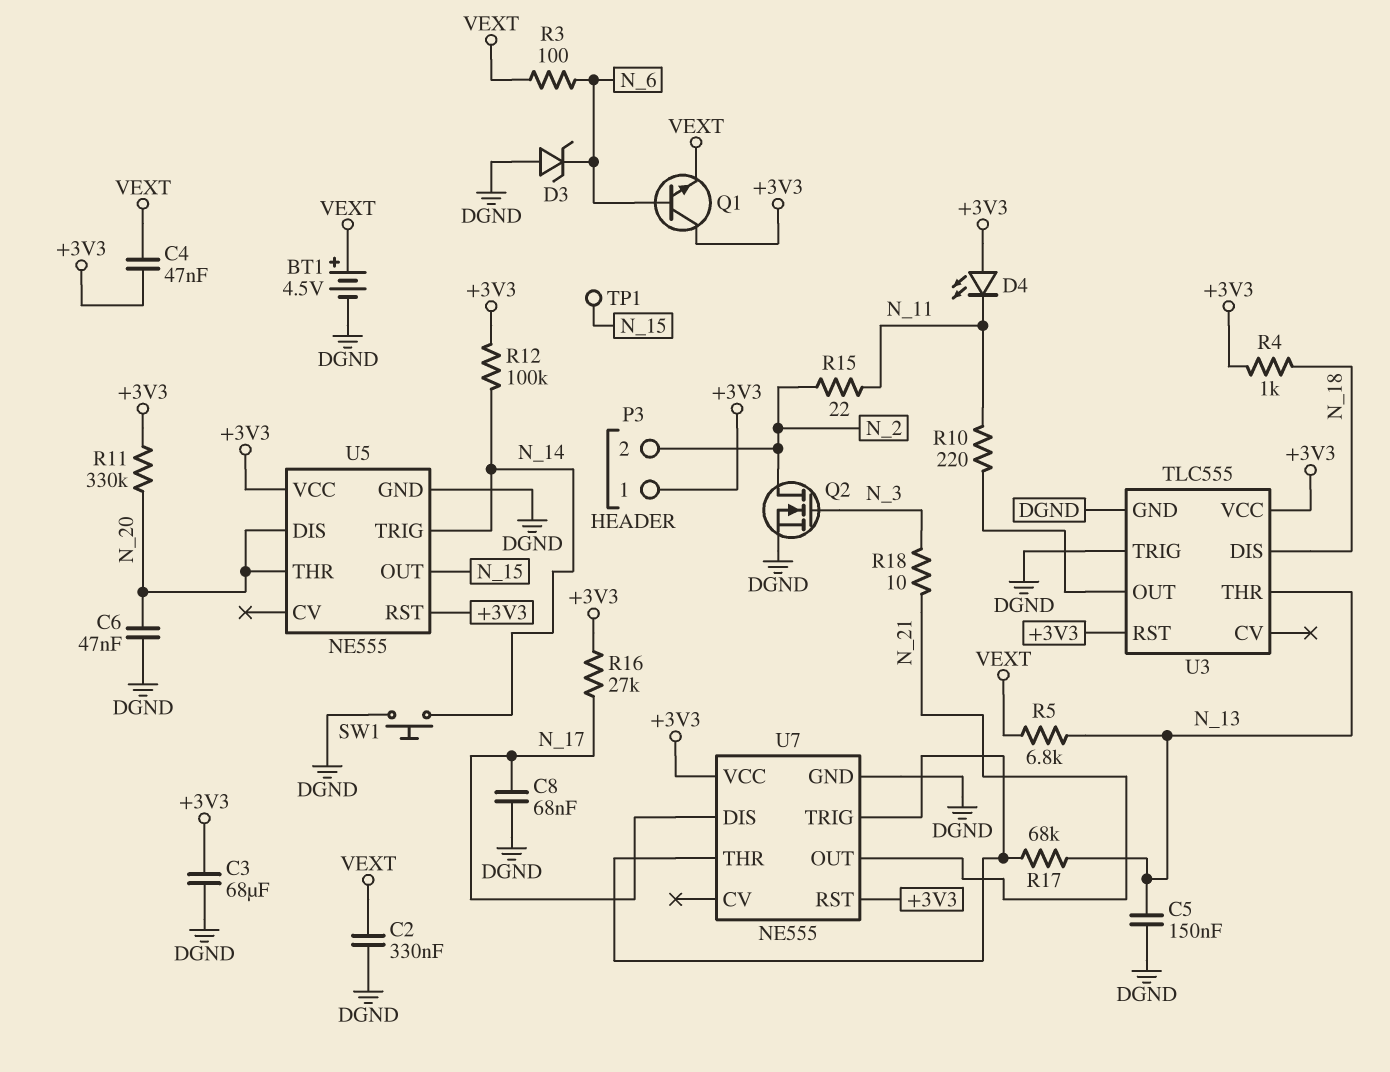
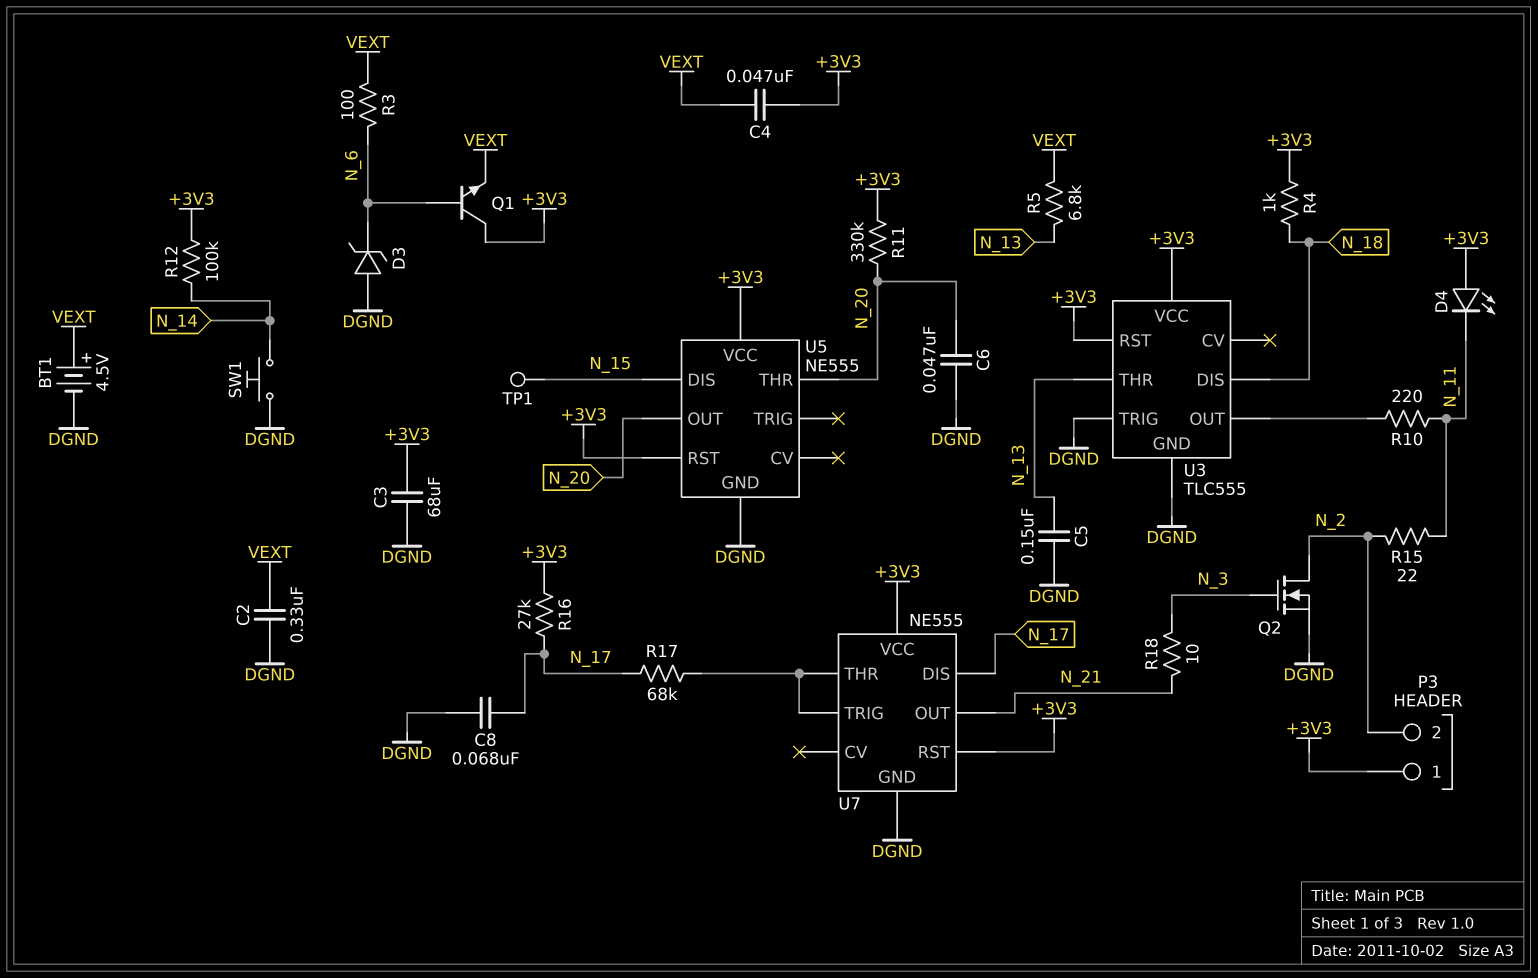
R17: 68k (N_13, U7/THR) -> 68k (N_17, U7/THR)
U5 pin DIS: N_20 -> N_15
U5 pin OUT: N_15 -> N_20
U5 pin TRIG: N_14 -> none

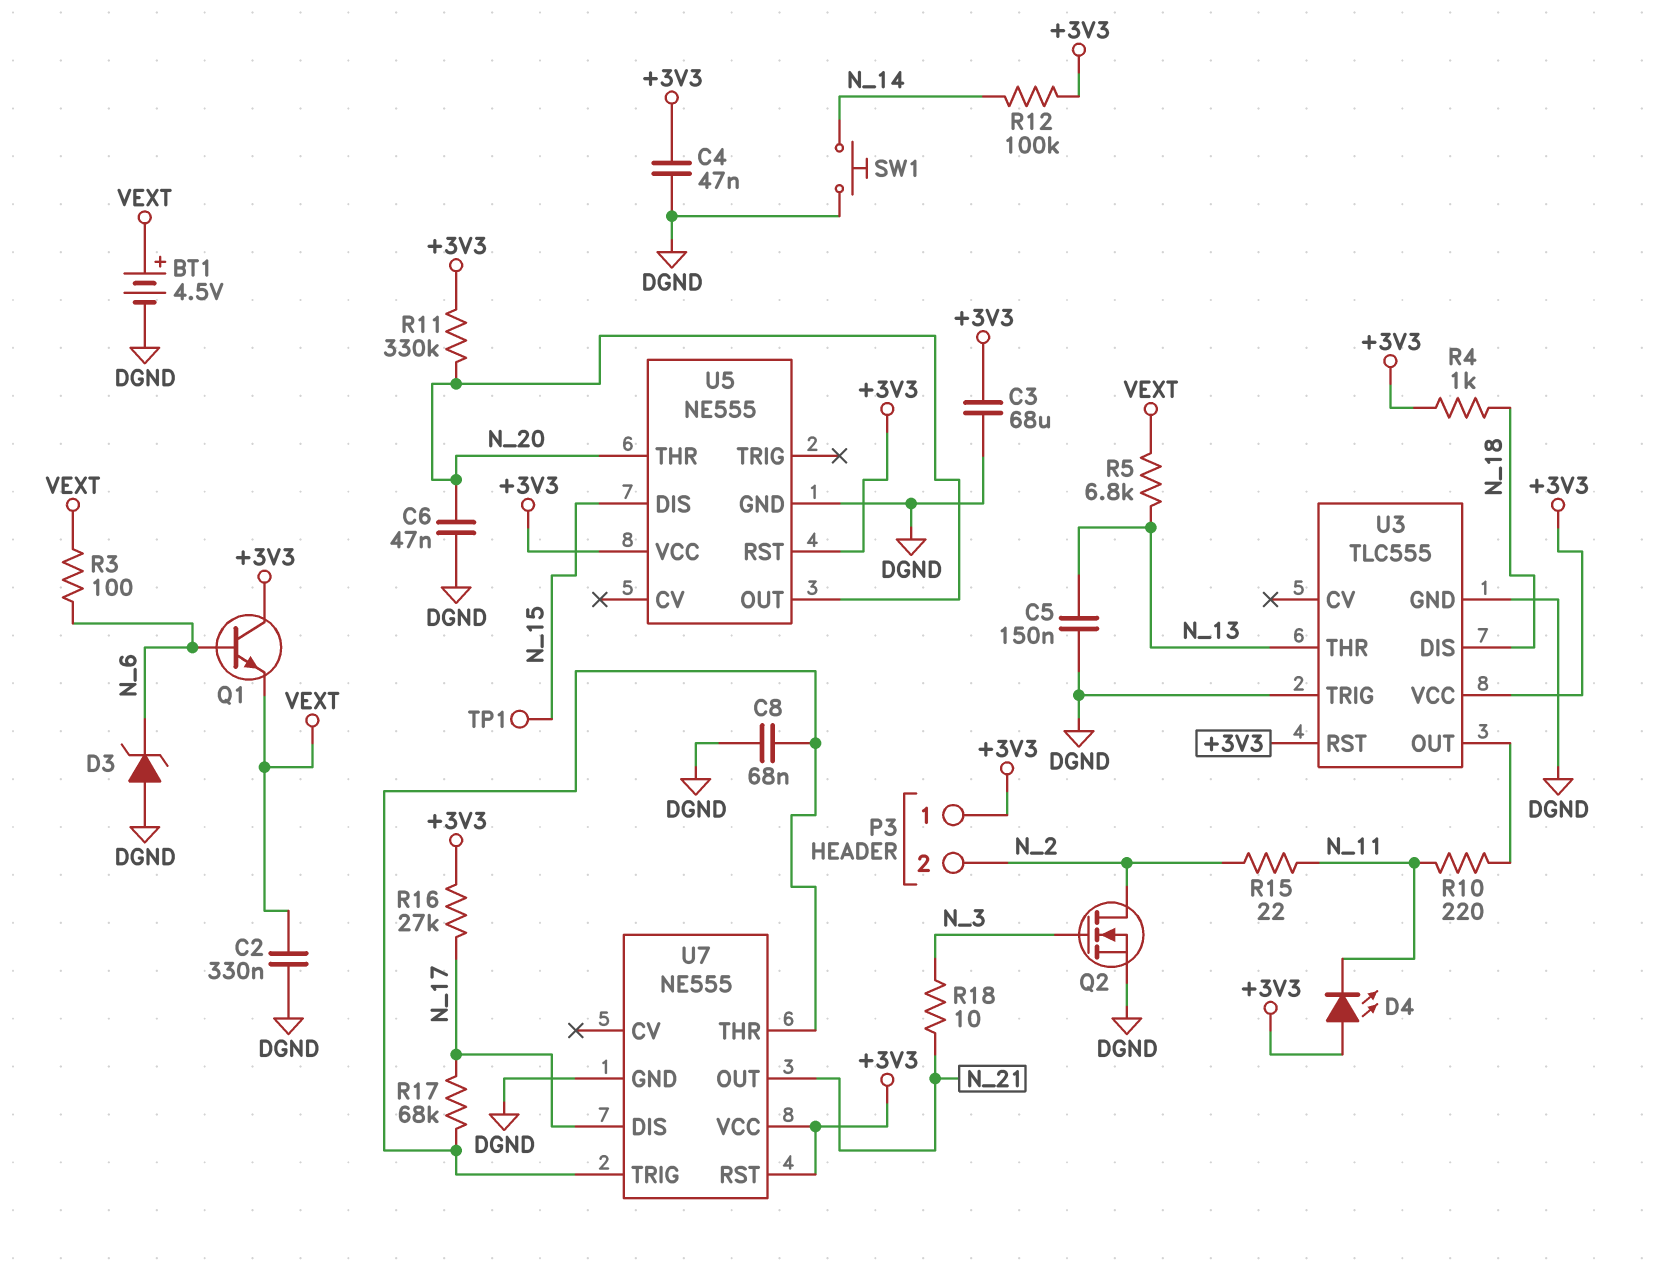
C4: 47nF (+3V3, VEXT) -> 47nF (+3V3, DGND)
C8: 68nF (DGND, N_17) -> 68nF (DGND, U7/THR)

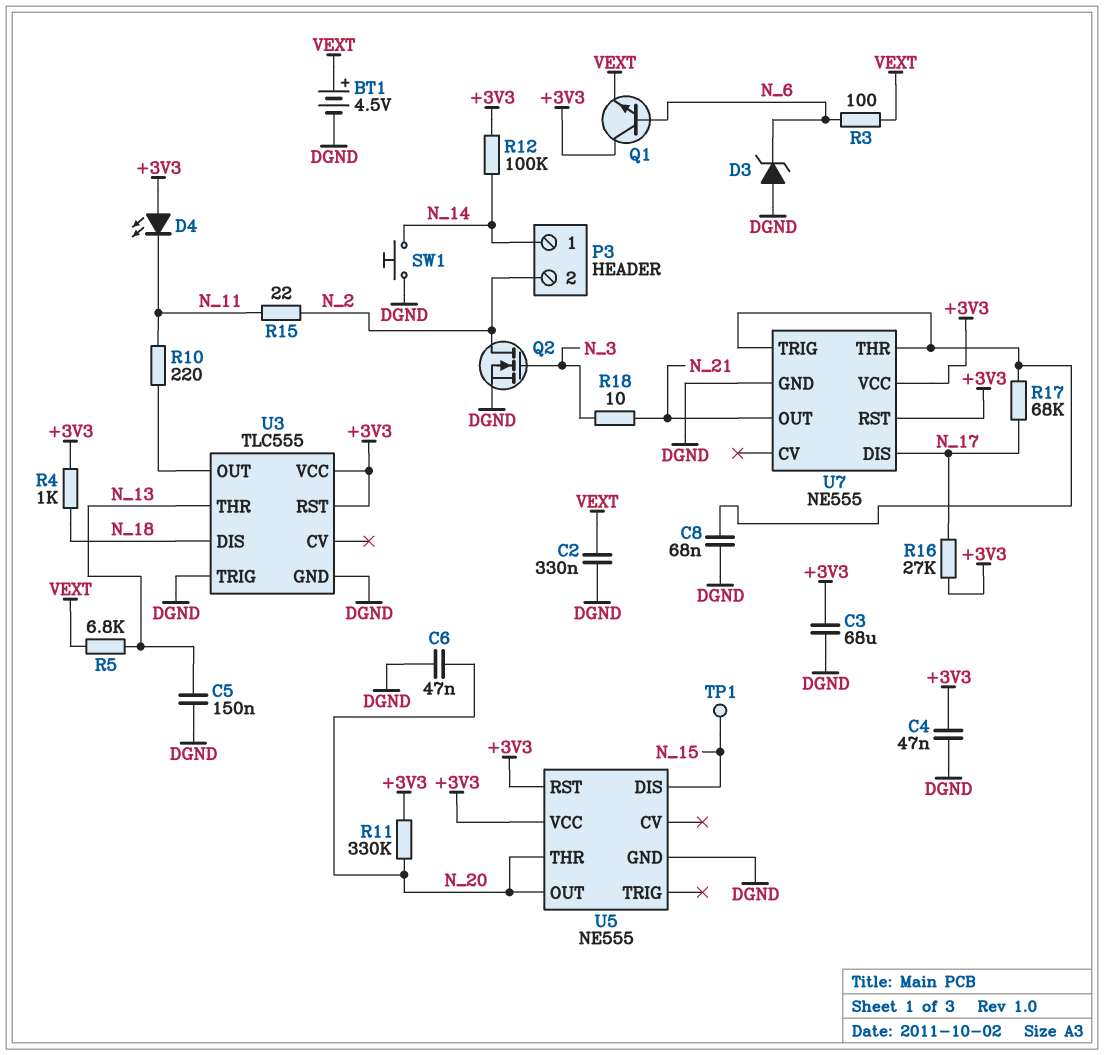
P3 pin 1: +3V3 -> N_14

